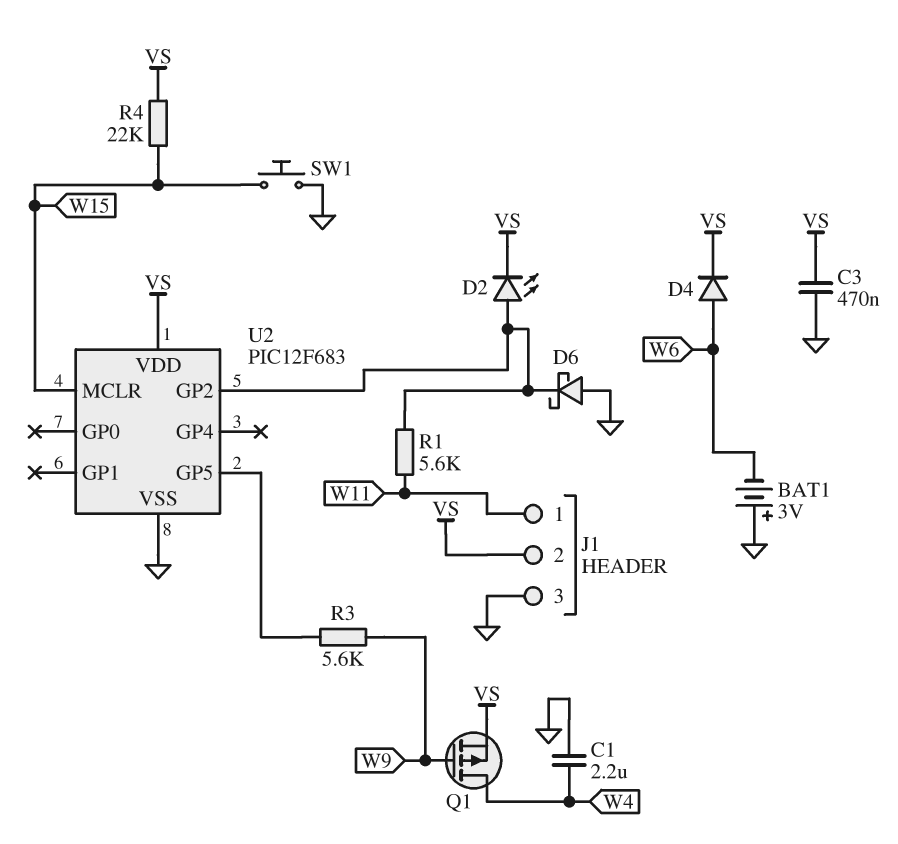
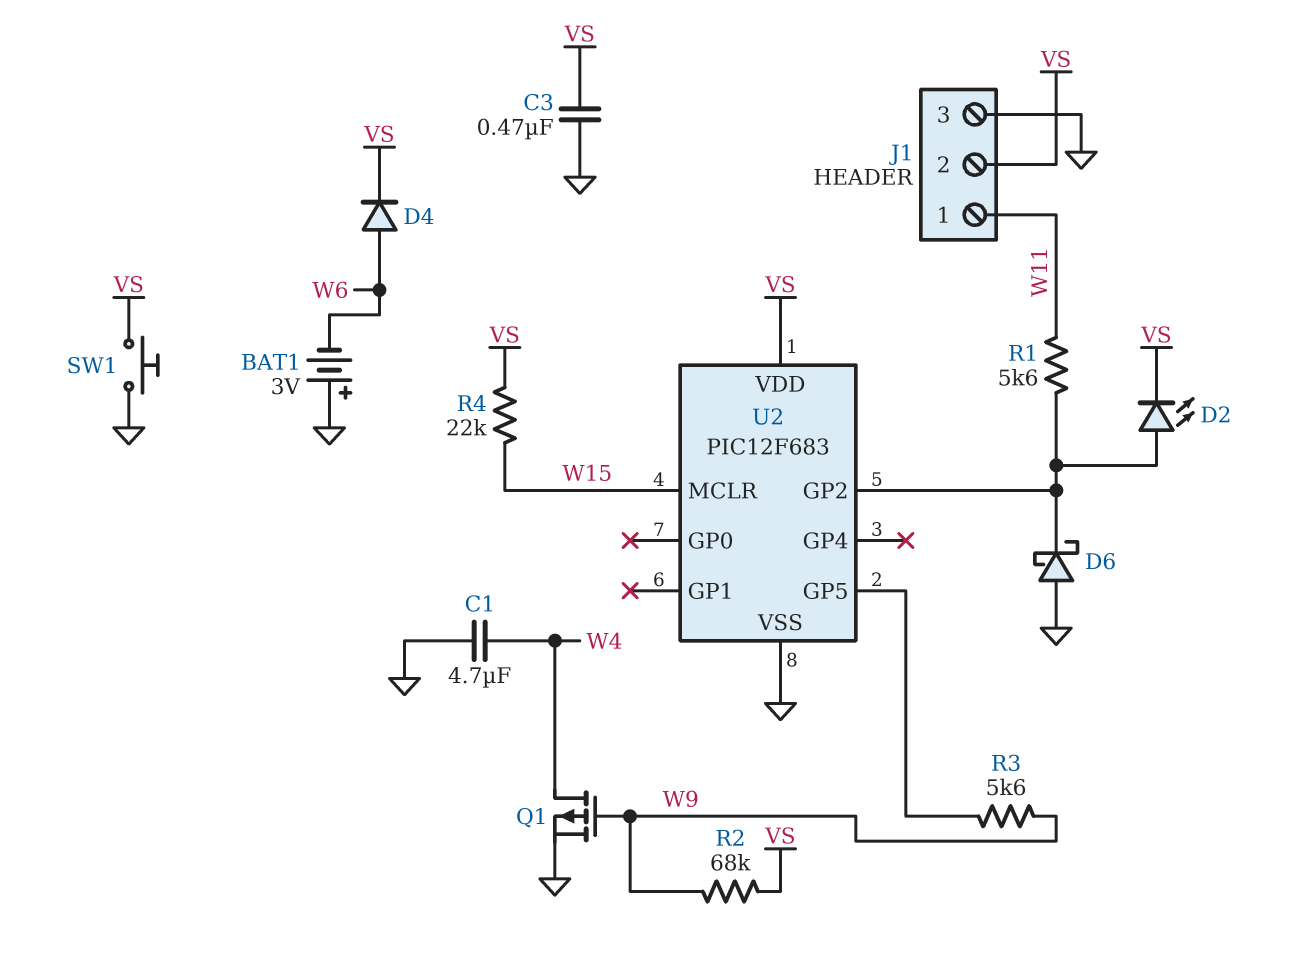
C1: 2.2uF (GND, W4) -> 4.7uF (GND, W4)
Q1: PMOS (G W9, D W4, S VS) -> PMOS (G W9, D W4, S GND)
R2: none -> 68k (VS, W9)
SW1: button (GND, W15) -> button (GND, VS)

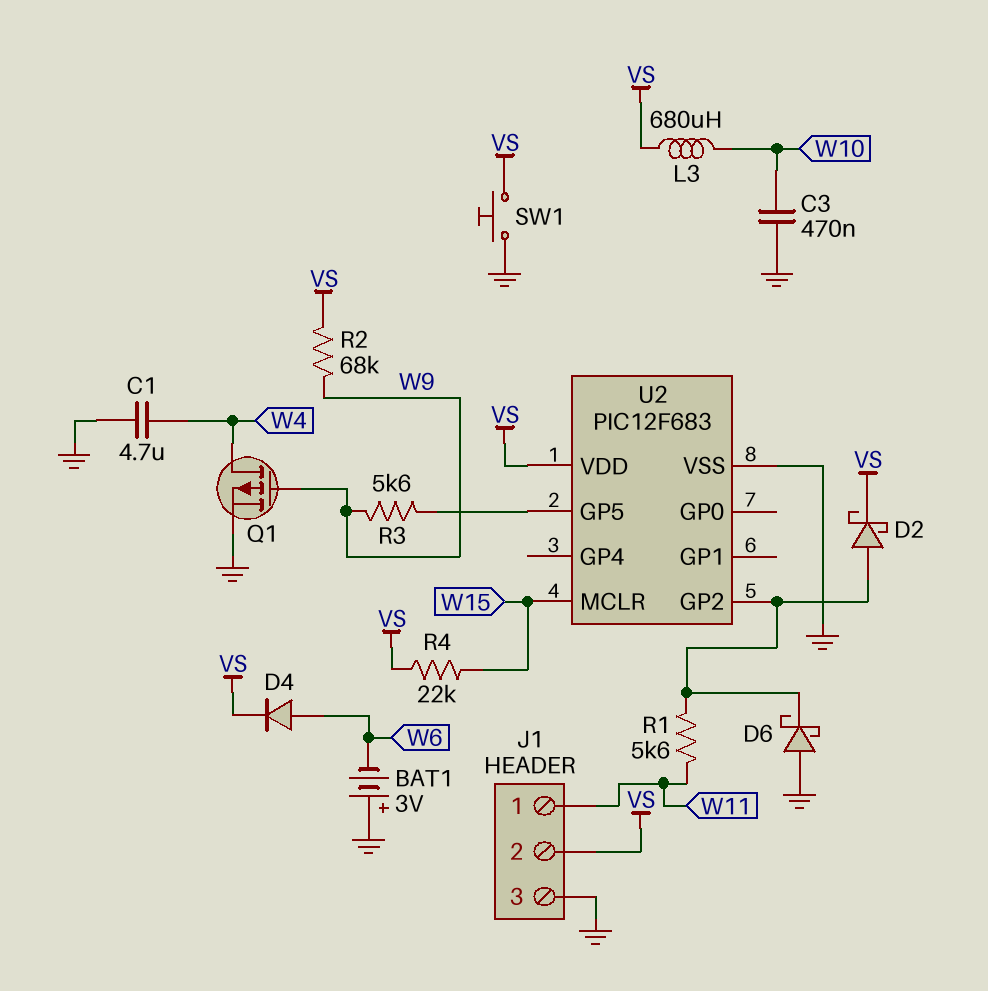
C3: 470nF (GND, VS) -> 470nF (GND, W10)
D2: LED (A U2/GP2, K VS) -> schottky (A U2/GP2, K VS)
L3: none -> 680uH (VS, W10)

